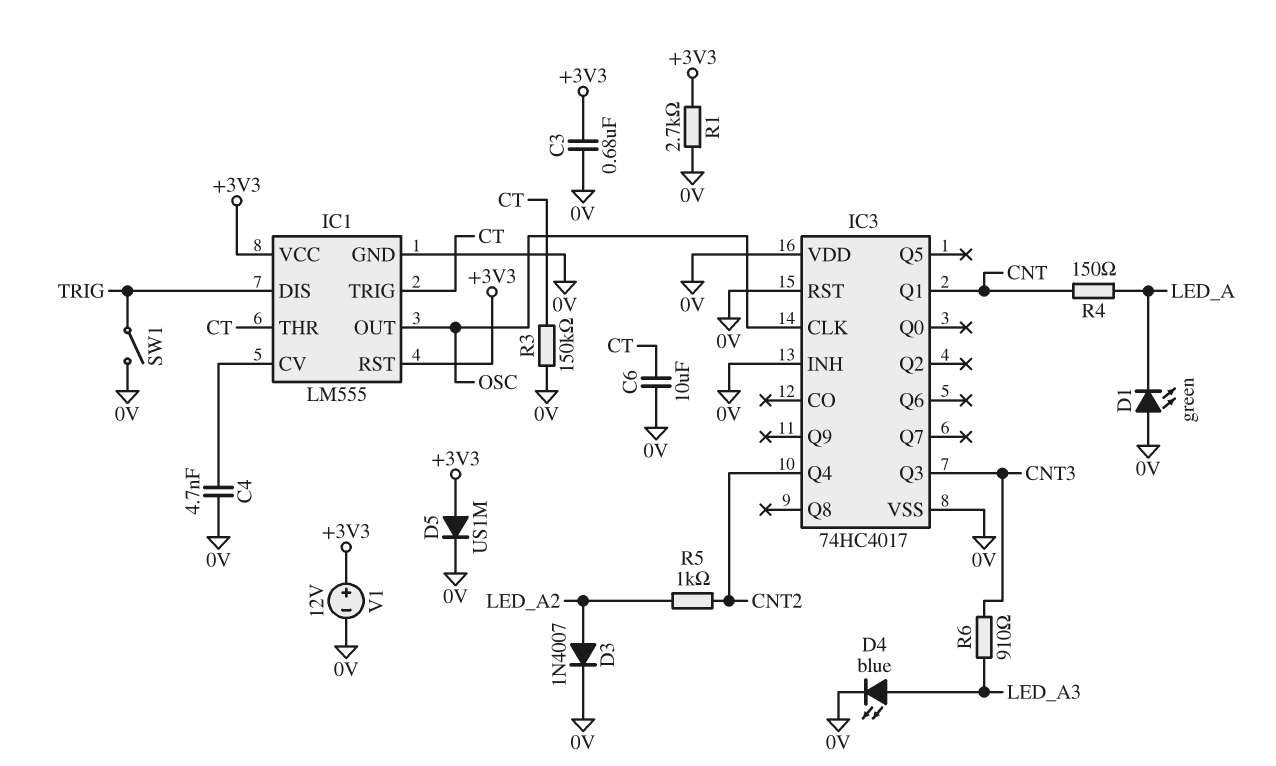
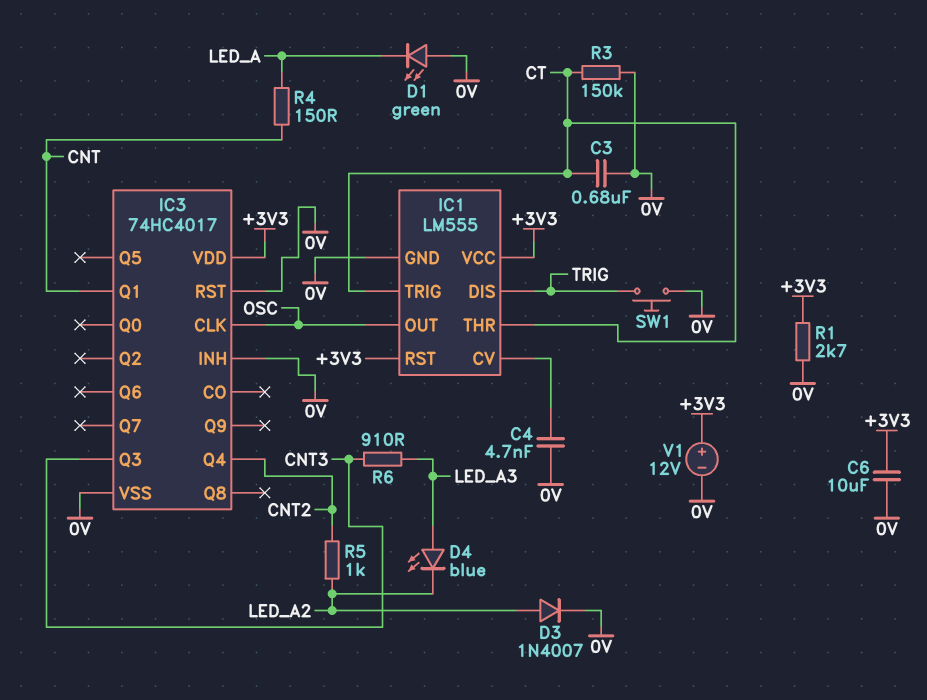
C3: 680nF (+3V3, 0V) -> 680nF (0V, CT)
C6: 10uF (0V, CT) -> 10uF (+3V3, 0V)
D4: LED blue (A LED_A3, K 0V) -> LED blue (A LED_A3, K LED_A2)
D5: diode US1M (A +3V3, K 0V) -> none
IC3 pin VDD: 0V -> +3V3
SW1: switch (0V, TRIG) -> button (0V, TRIG)

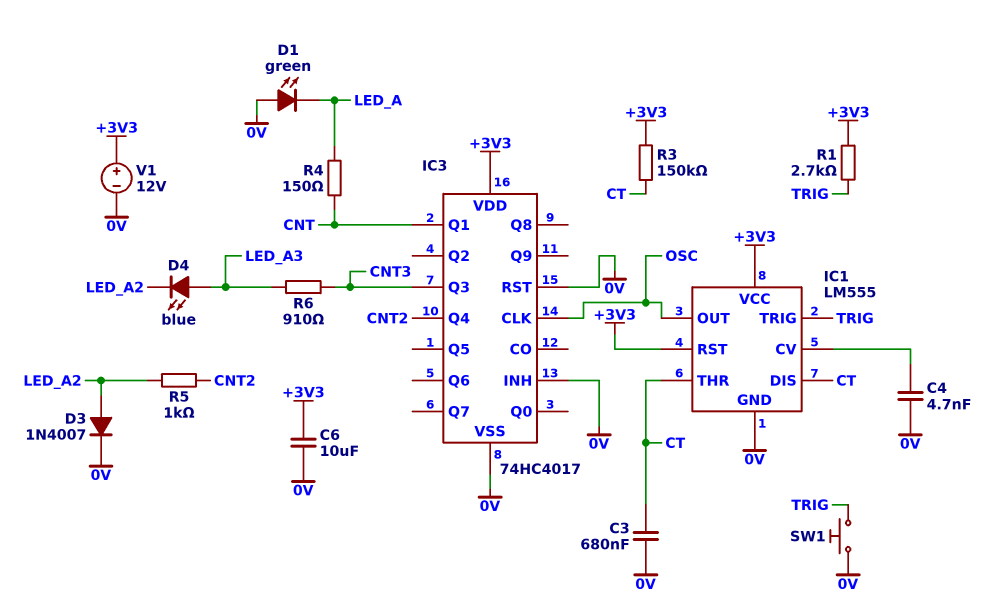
IC1 pin DIS: TRIG -> CT
IC1 pin TRIG: CT -> TRIG
R1: 2.7k (+3V3, 0V) -> 2.7k (+3V3, TRIG)
R3: 150k (0V, CT) -> 150k (+3V3, CT)

